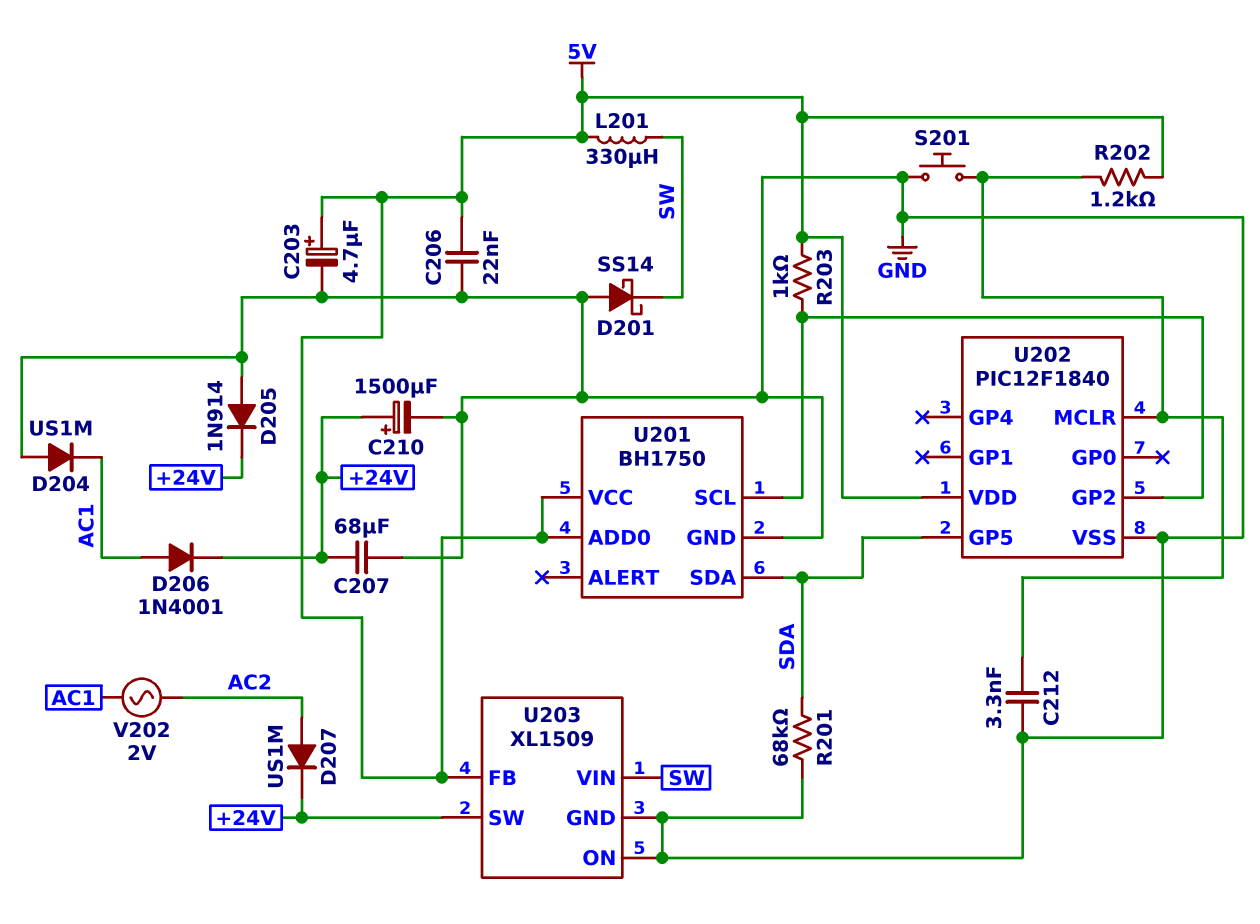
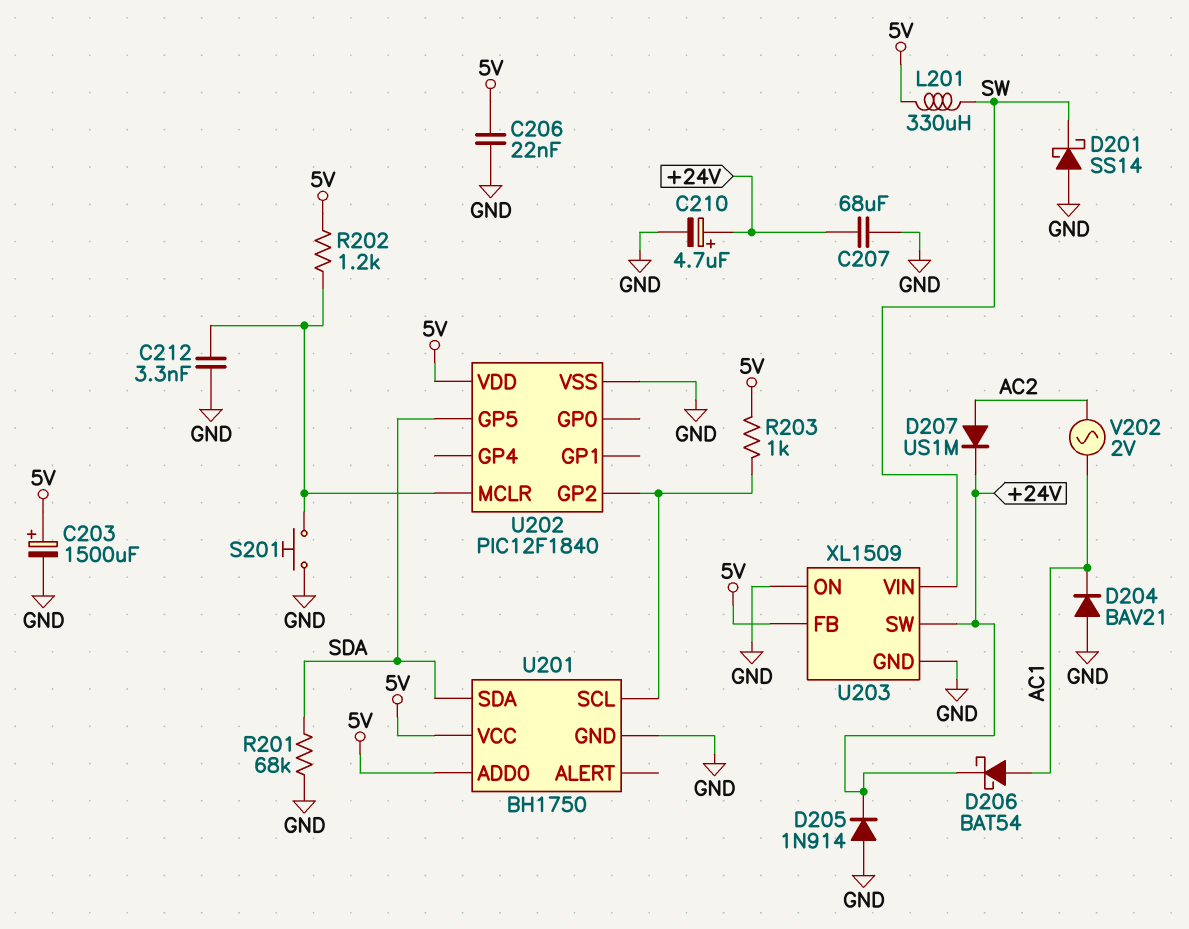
C203: 4.7uF (plus 5V, minus GND) -> 1500uF (plus 5V, minus GND)
C210: 1500uF (plus +24V, minus GND) -> 4.7uF (plus +24V, minus GND)
D204: diode US1M (A GND, K AC1) -> diode BAV21 (A GND, K AC1)
D206: diode 1N4001 (A AC1, K +24V) -> schottky BAT54 (A AC1, K +24V)

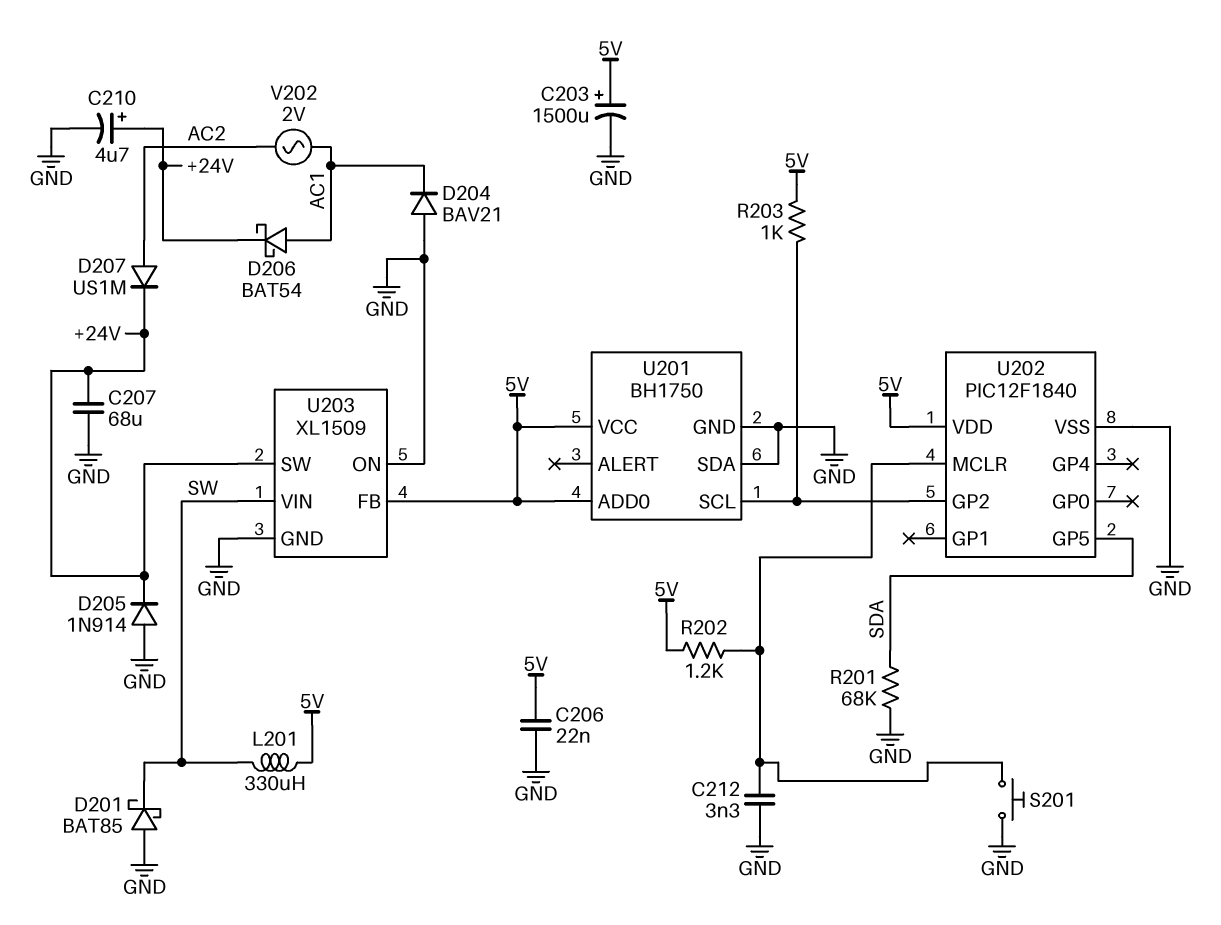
D201: schottky SS14 (A GND, K SW) -> schottky BAT85 (A GND, K SW)
U201 pin SDA: SDA -> GND

